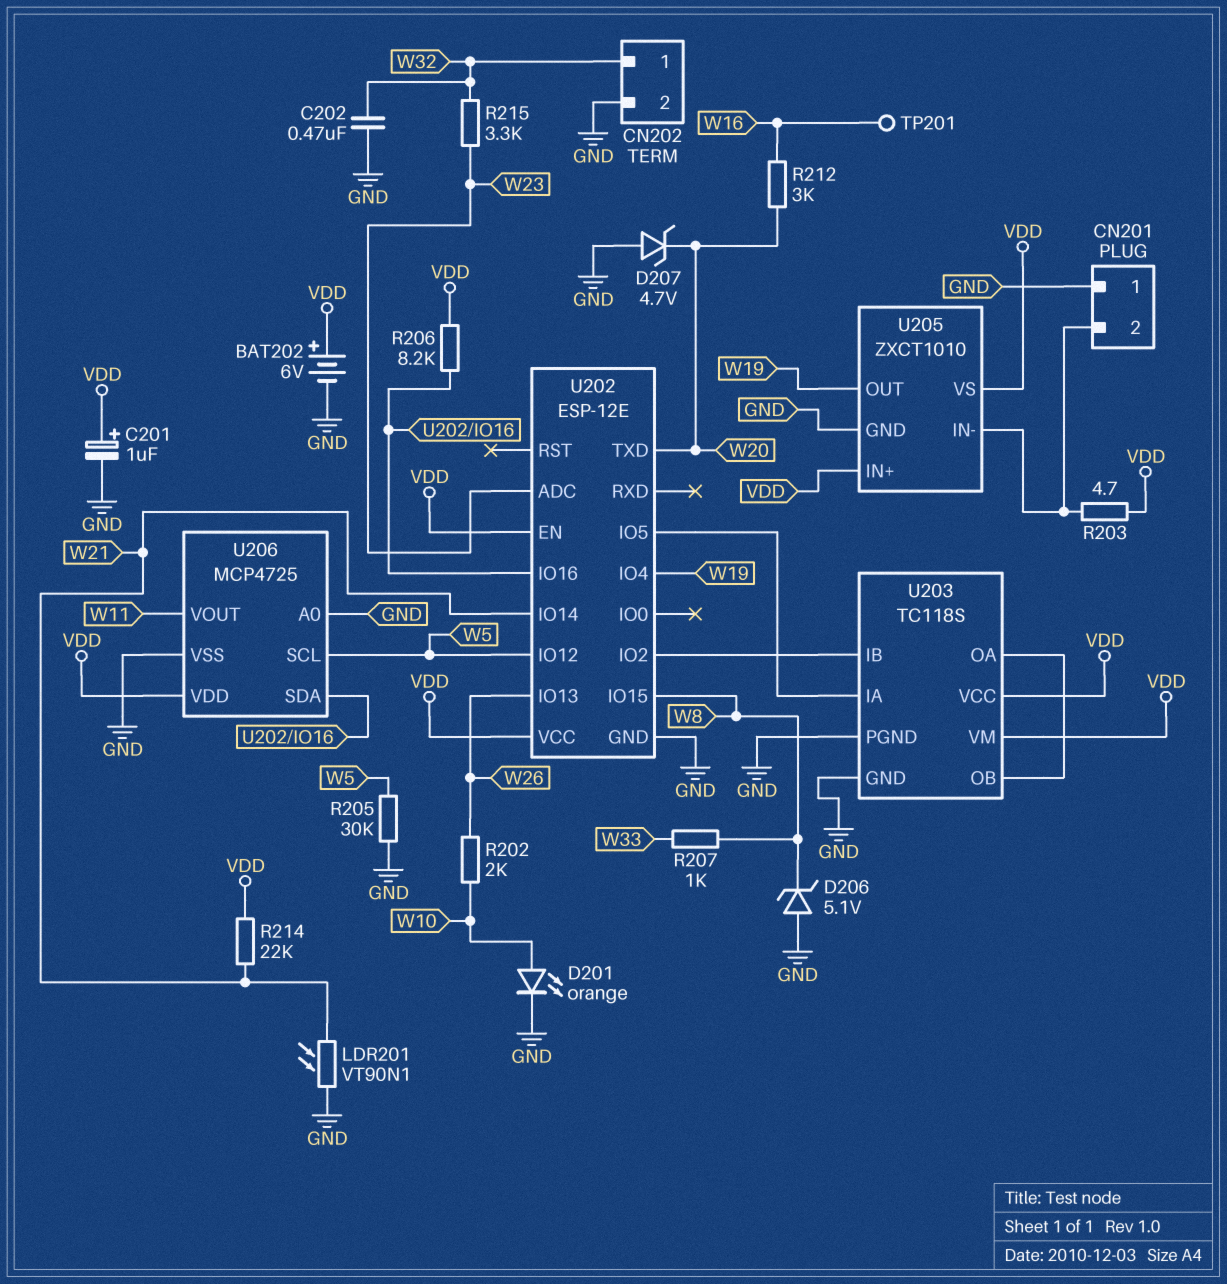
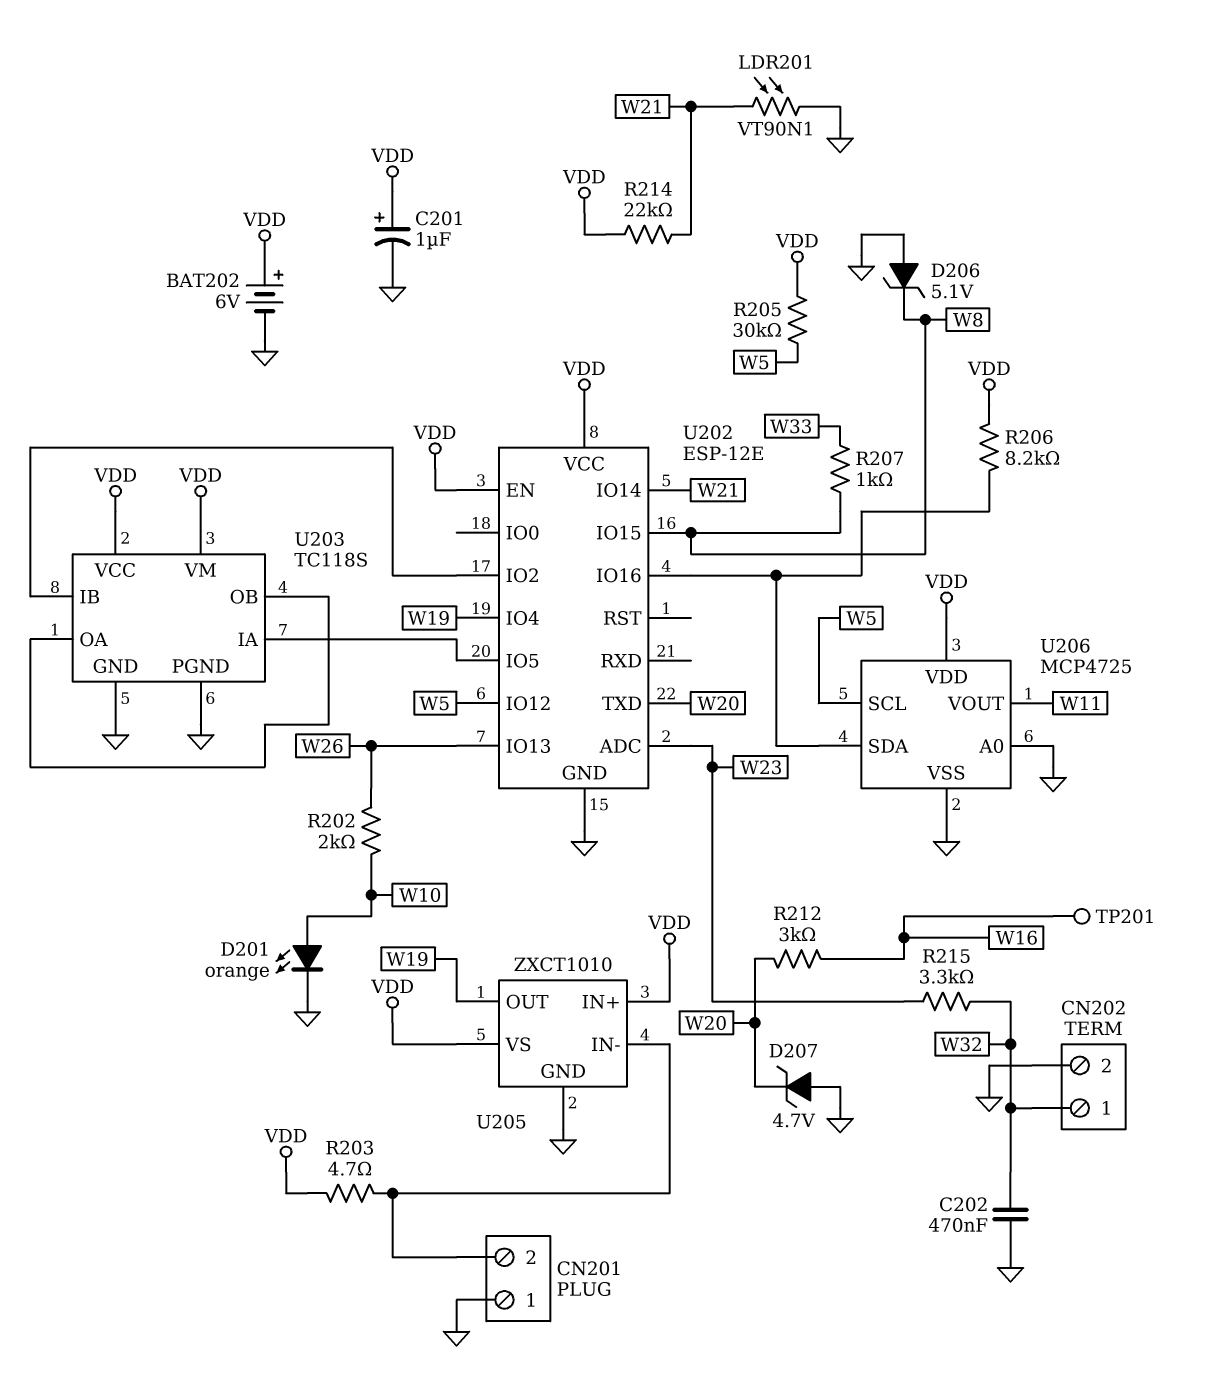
R205: 30k (GND, W5) -> 30k (VDD, W5)

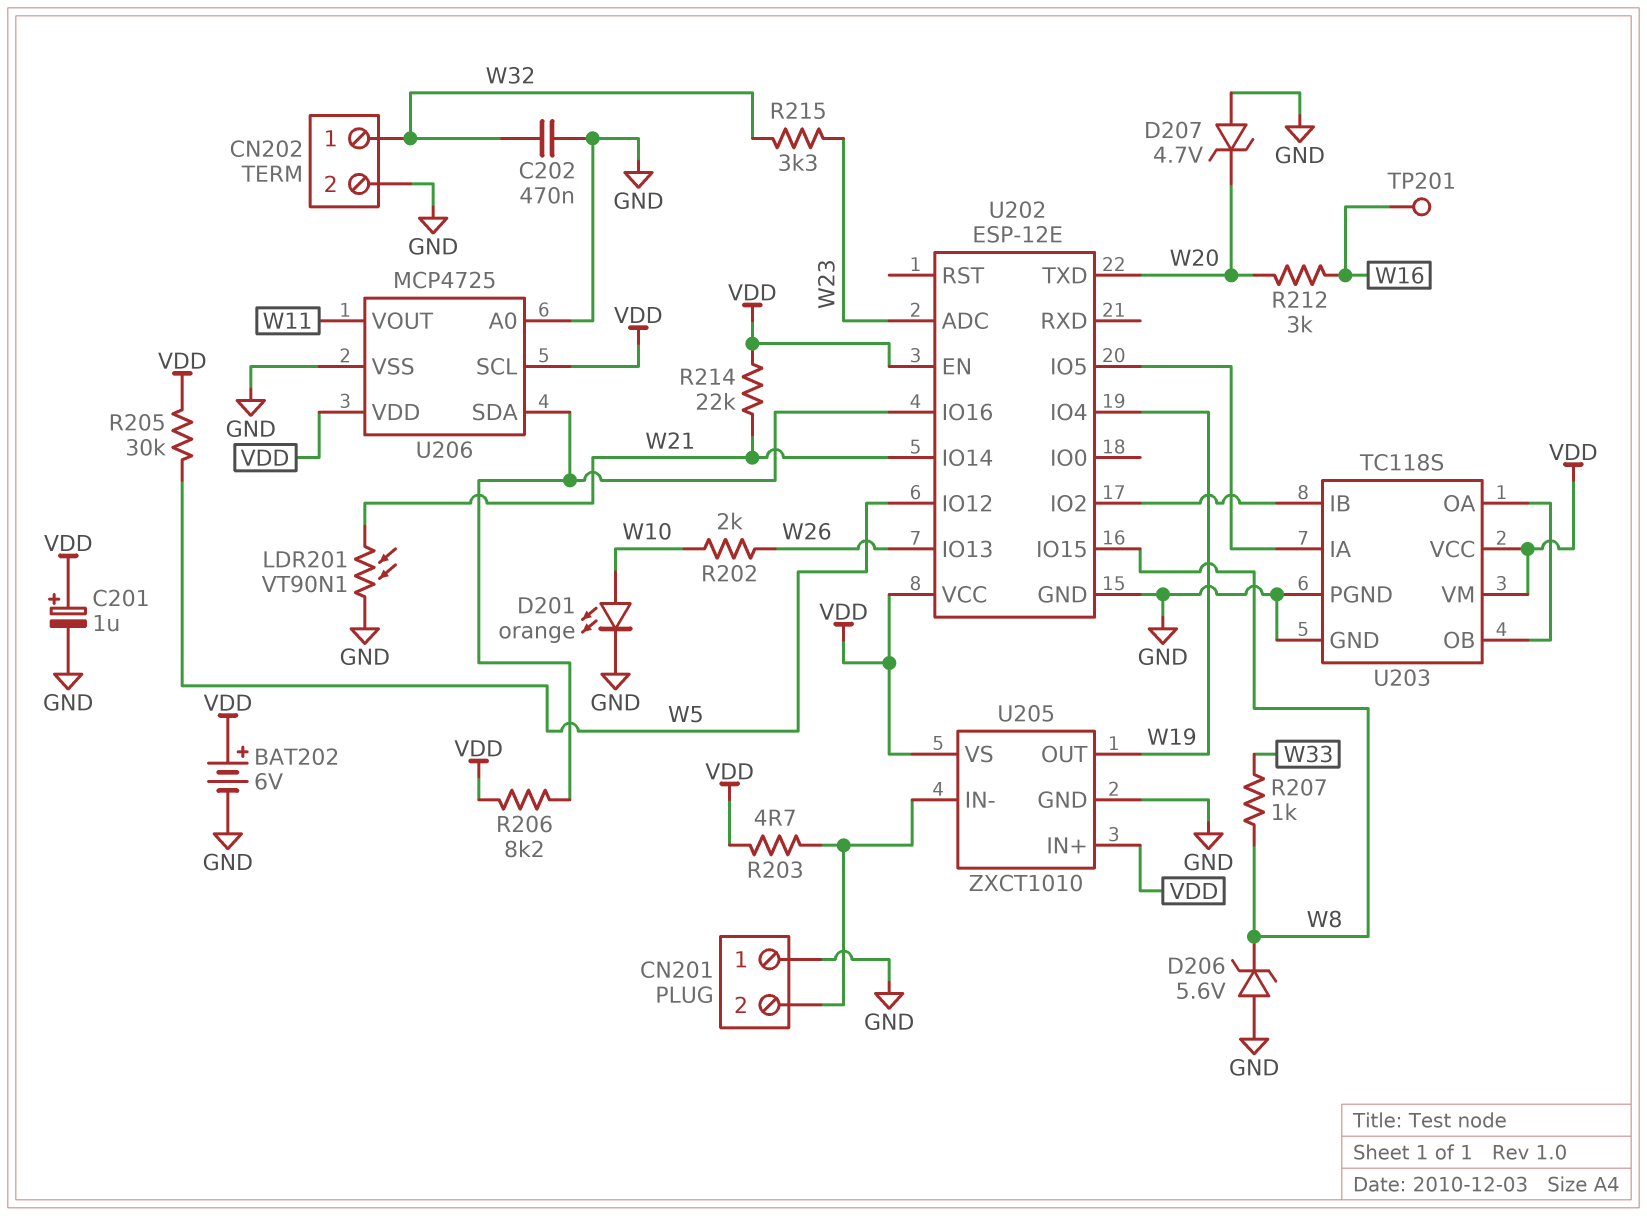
D206: zener 5.1V (A GND, K W8) -> zener 5.6V (A GND, K W8)
U206 pin SCL: W5 -> VDD

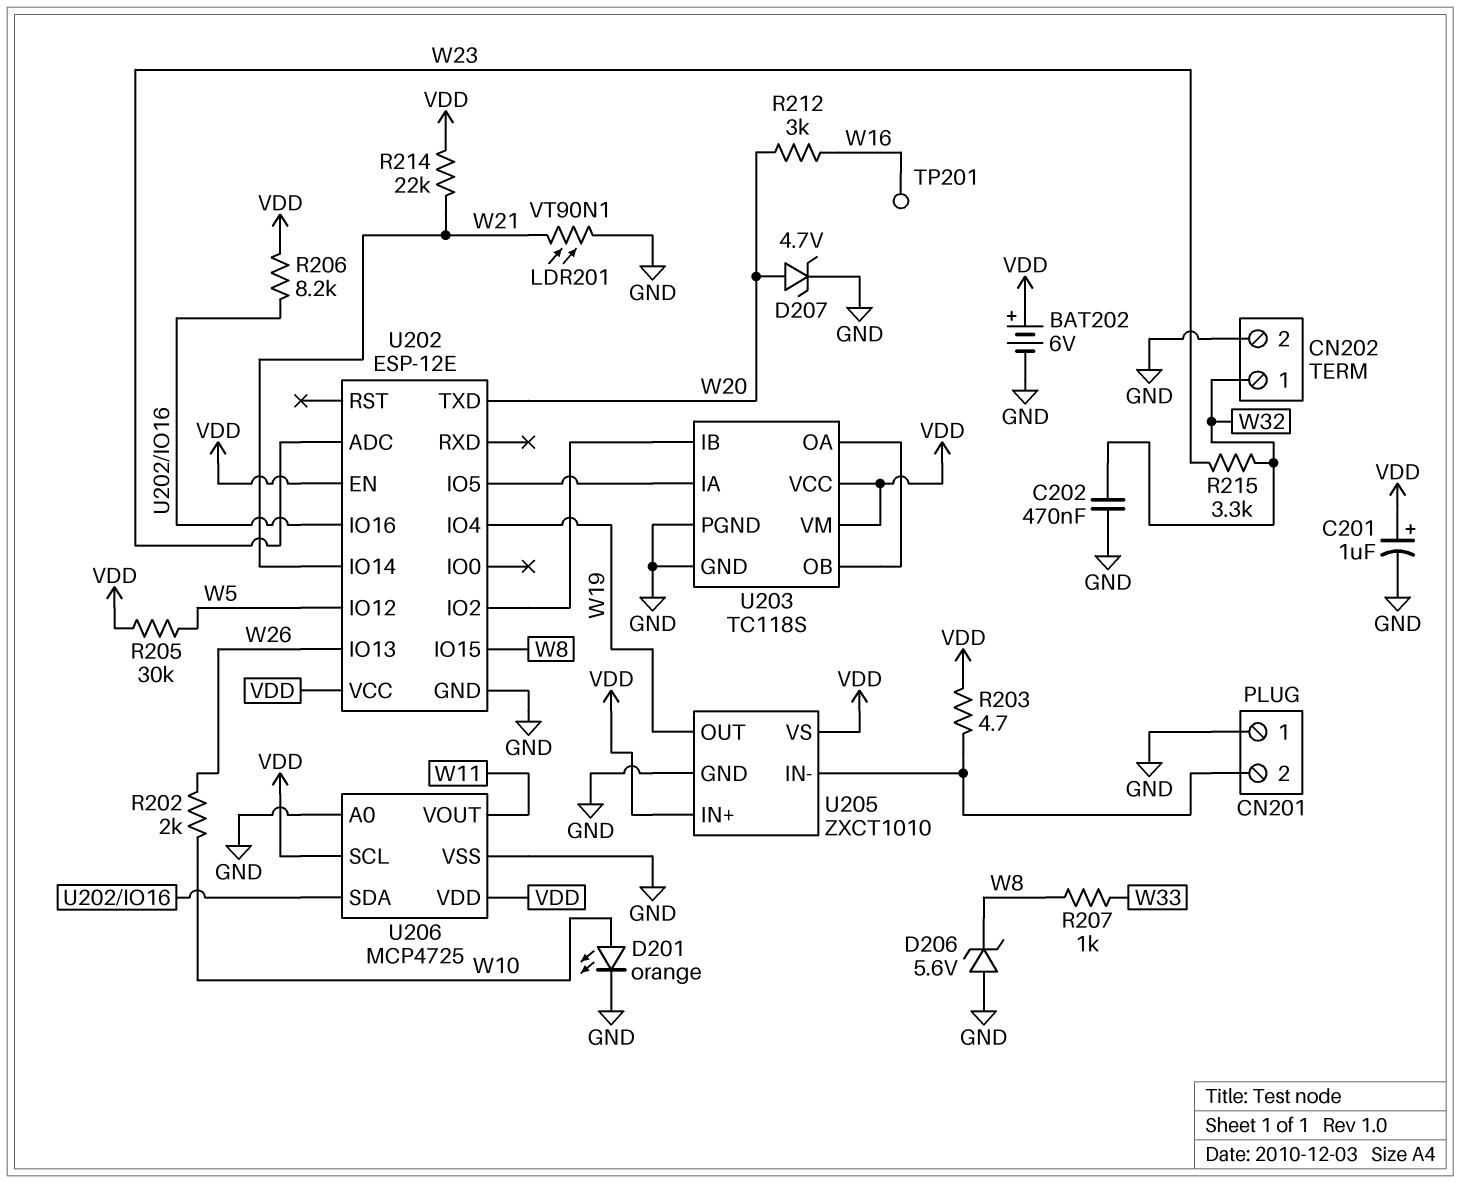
D207: zener 4.7V (A GND, K W20) -> zener 4.7V (A W20, K GND)

